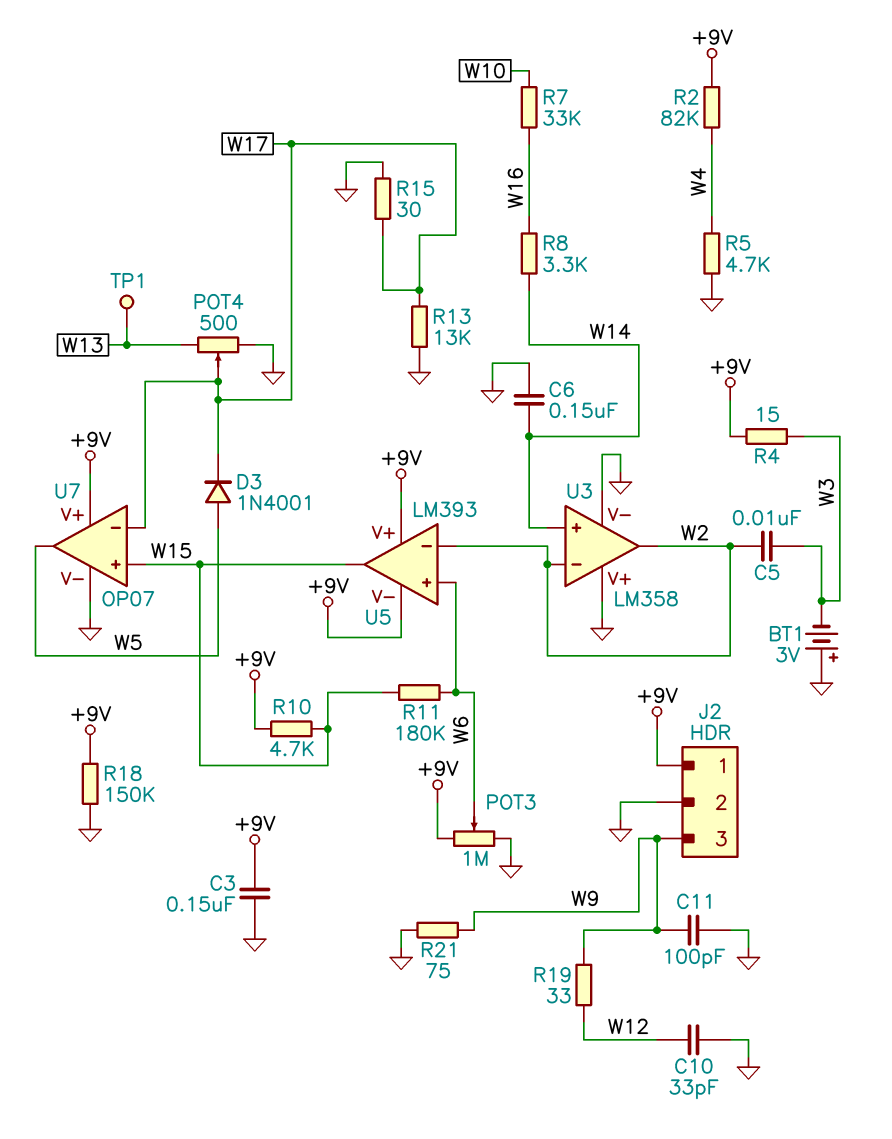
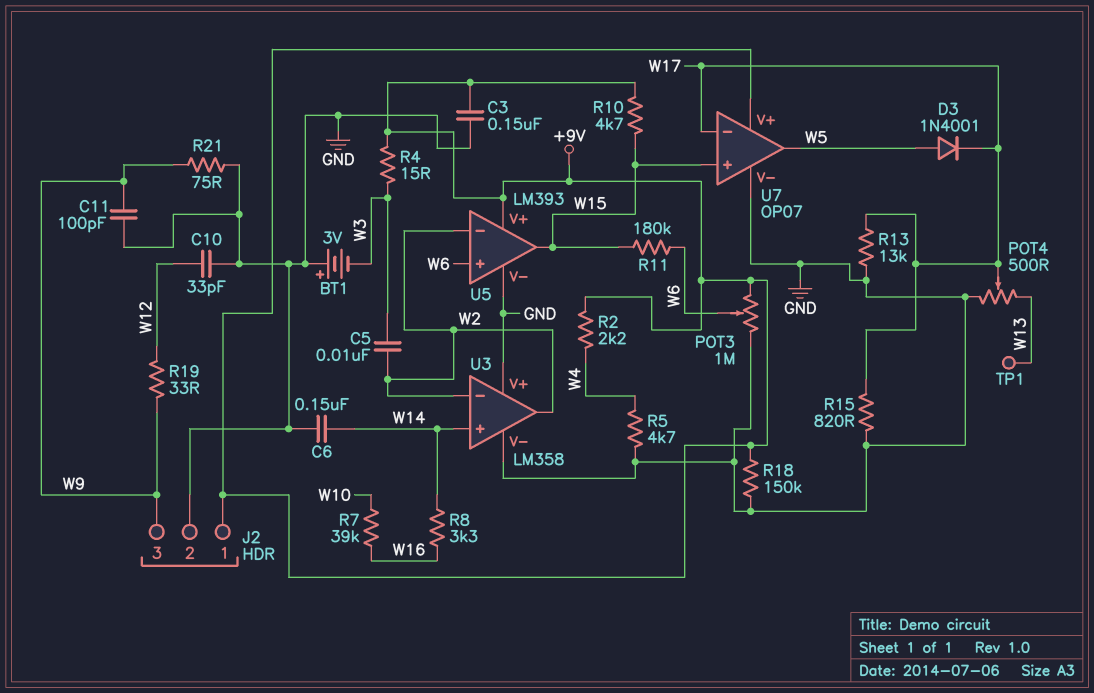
R2: 82k (+9V, W4) -> 2.2k (+9V, W4)
R7: 33k (W10, W16) -> 39k (W10, W16)
R15: 30 (GND, W17) -> 820 (GND, W17)
U5 pin V-: +9V -> GND

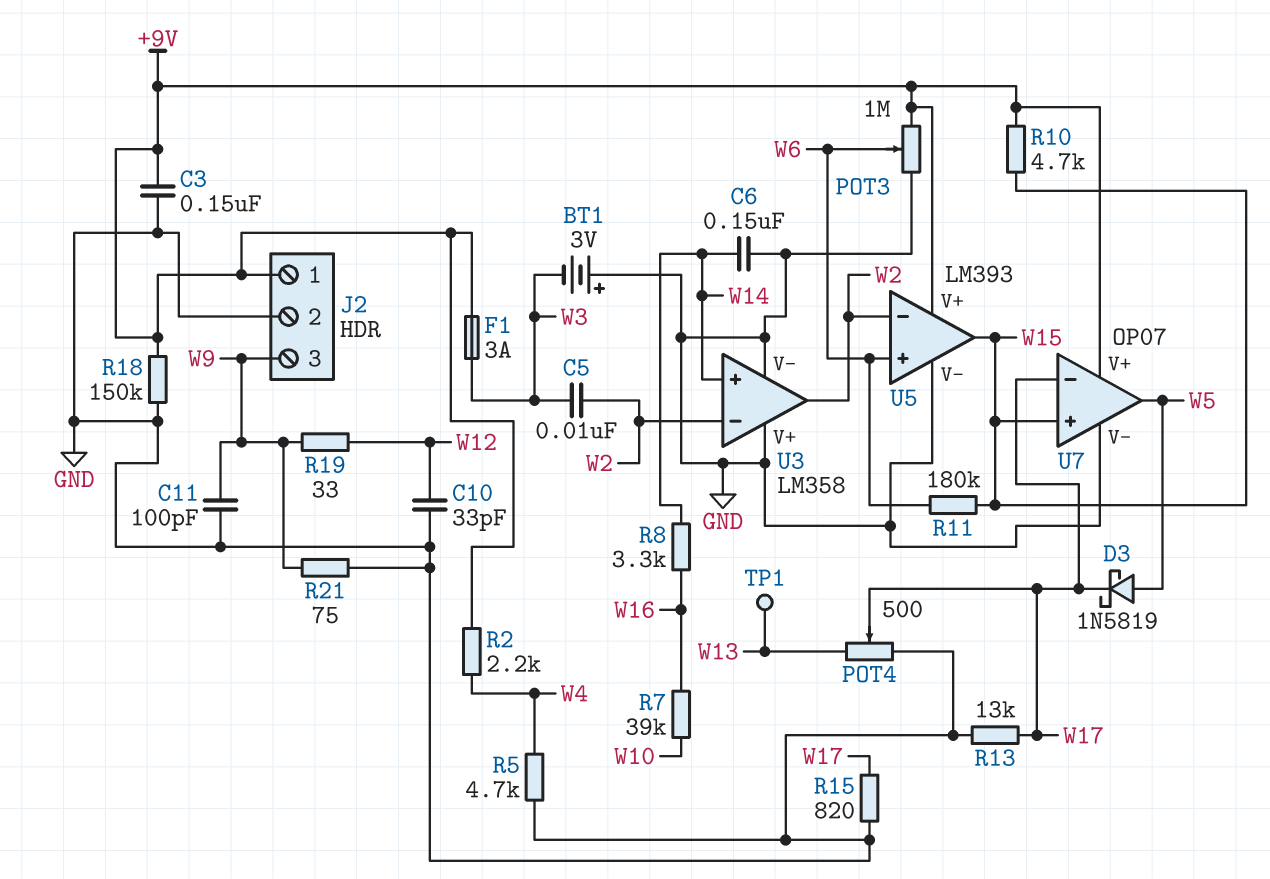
D3: diode 1N4001 (A W5, K W17) -> schottky 1N5819 (A W5, K W17)
F1: none -> 3A (+9V, W3)
R4: 15 (+9V, W3) -> none

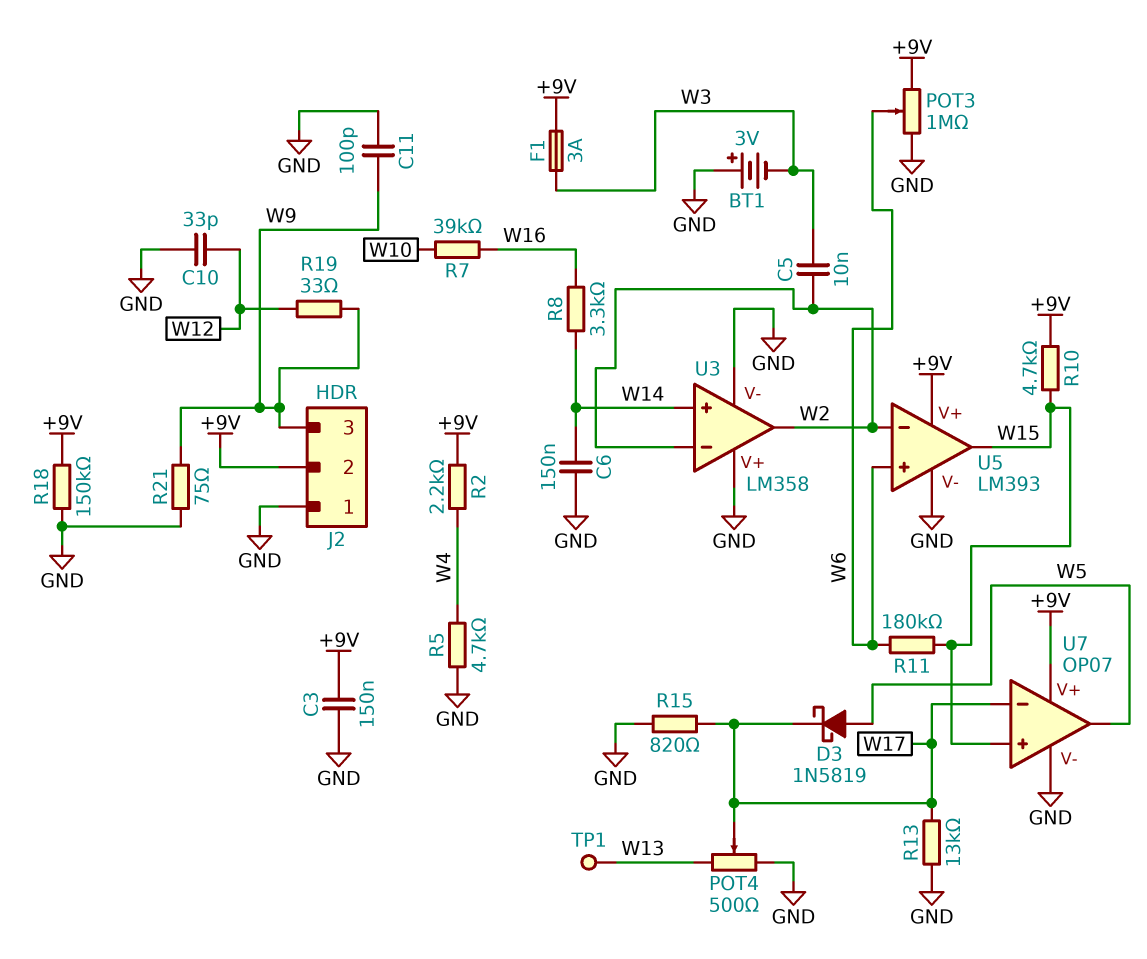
J2 pin 1: +9V -> GND
J2 pin 2: GND -> +9V

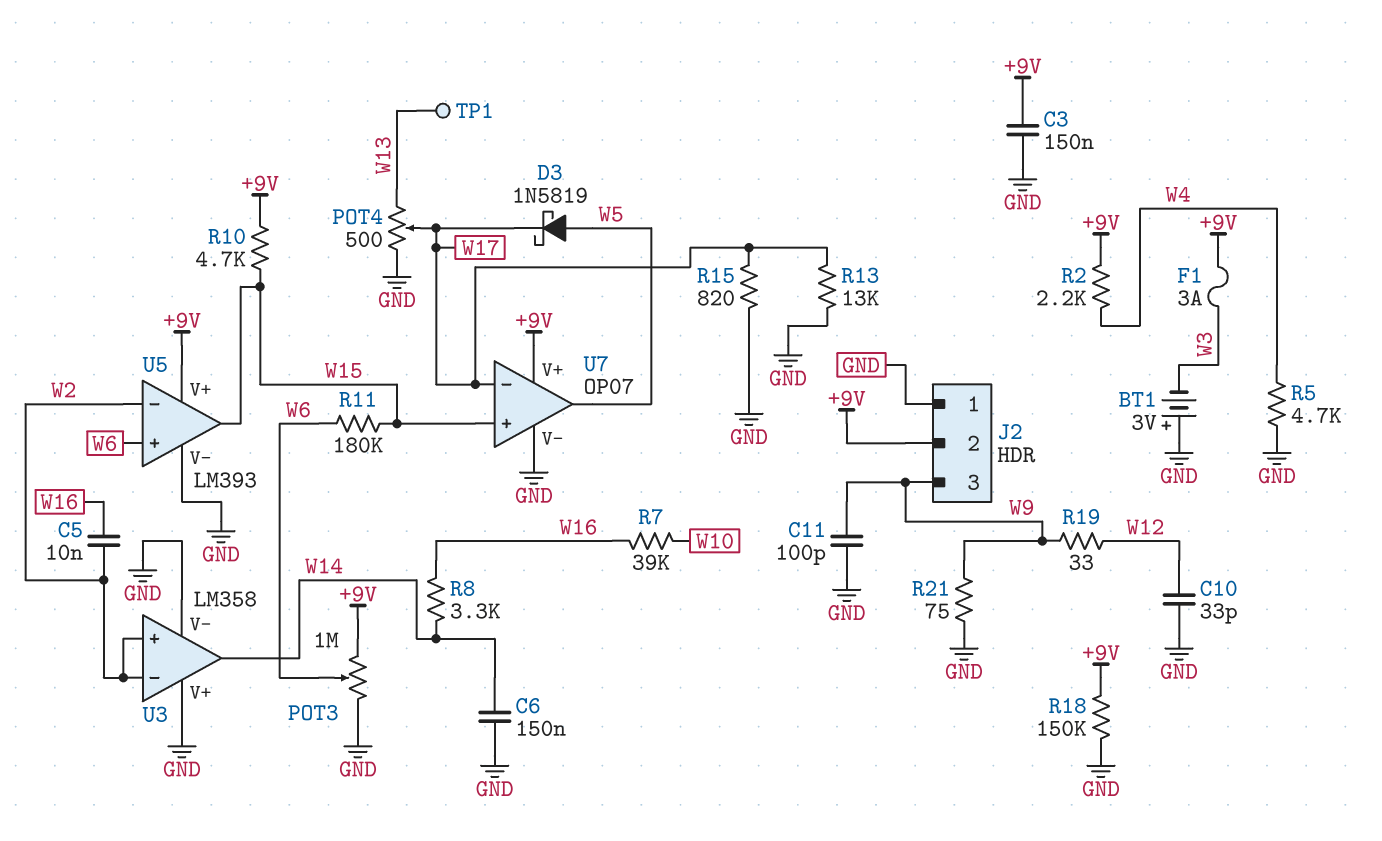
C5: 10nF (W2, W3) -> 10nF (W2, W16)
U3 pin in+: W14 -> W2
U3 pin out: W2 -> W14

